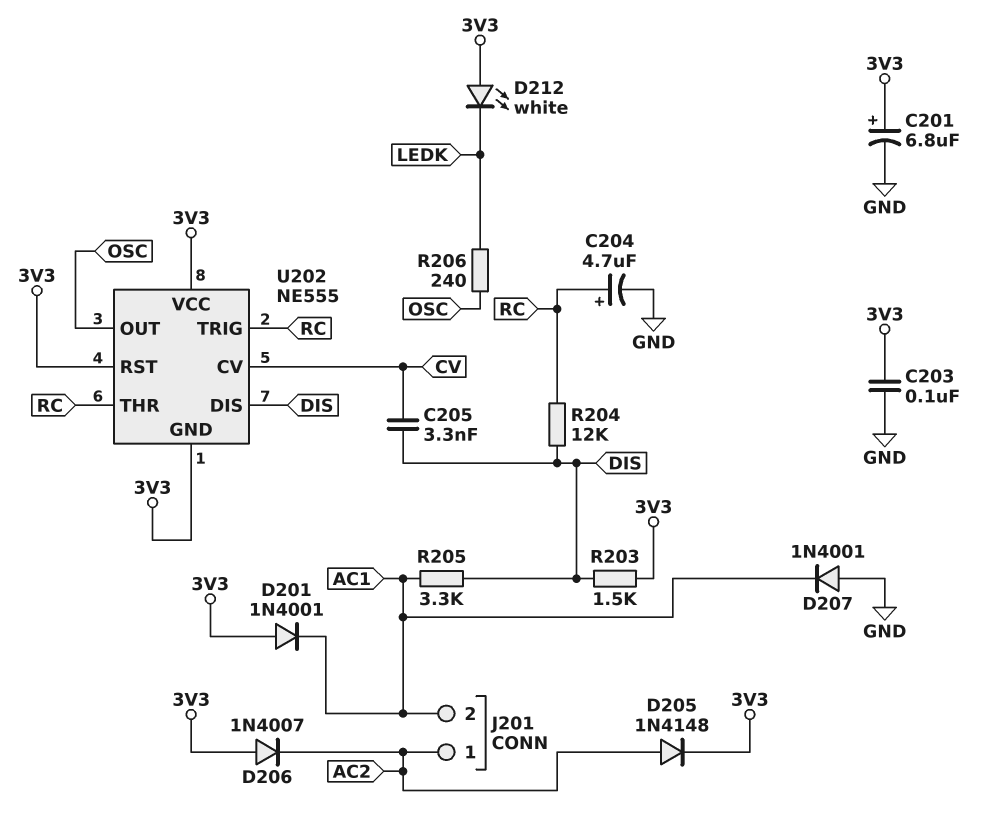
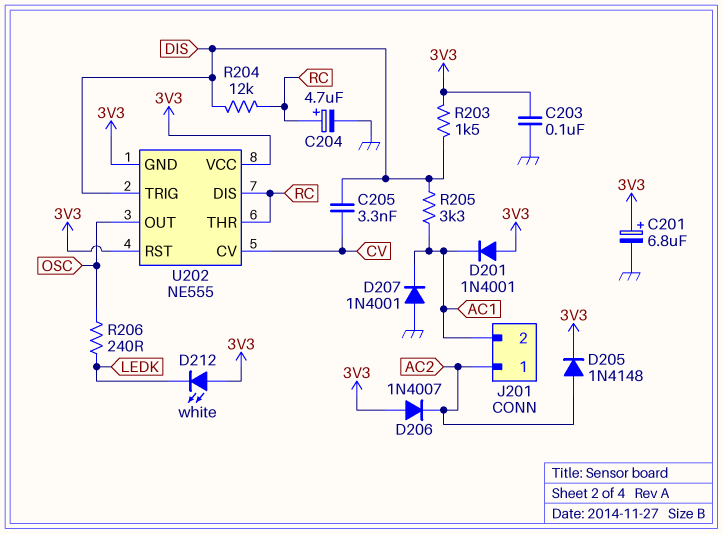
U202 pin DIS: DIS -> RC
U202 pin TRIG: RC -> DIS

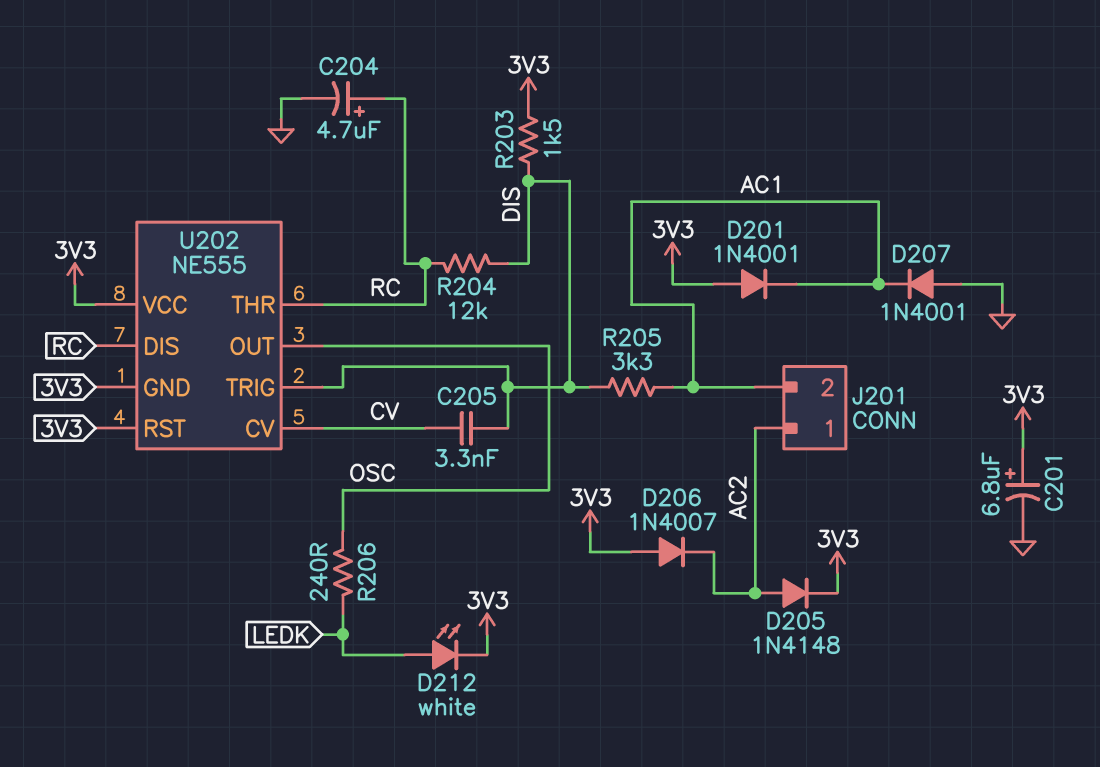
C203: 100nF (3V3, GND) -> none
D212: LED white (A 3V3, K LEDK) -> LED white (A LEDK, K 3V3)

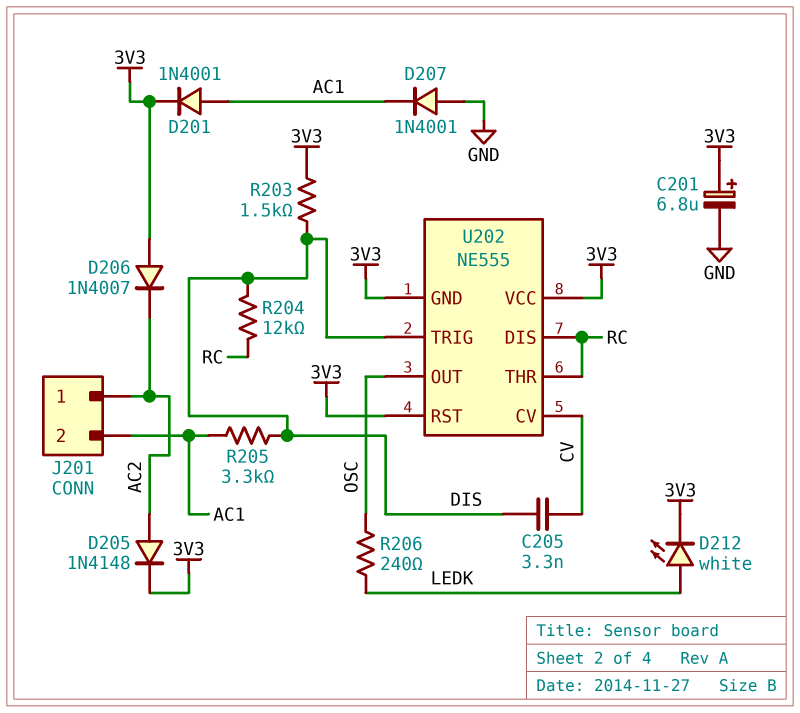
C204: 4.7uF (plus RC, minus GND) -> none
D201: diode 1N4001 (A 3V3, K AC1) -> diode 1N4001 (A AC1, K 3V3)

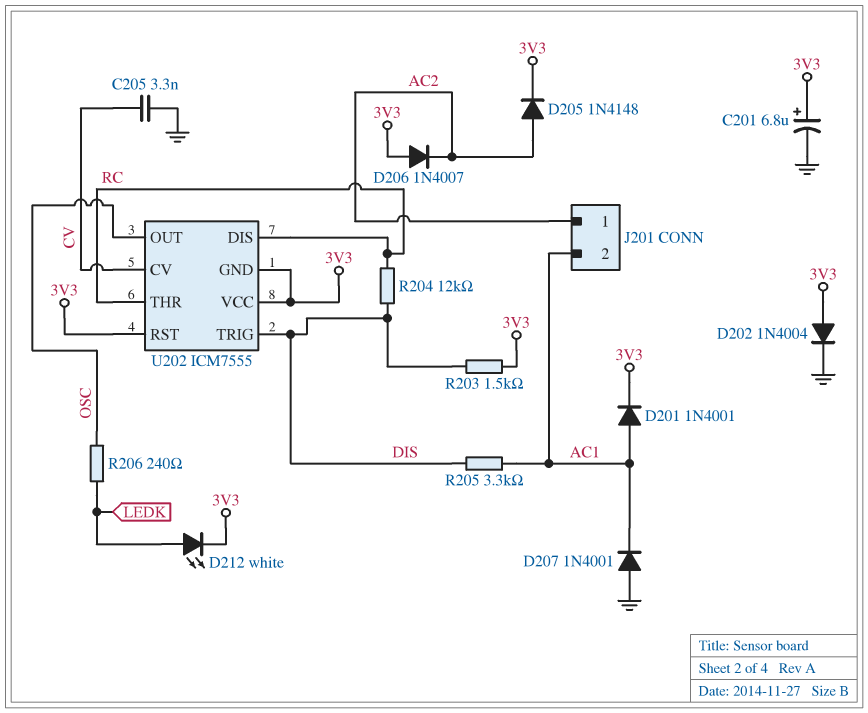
C205: 3.3nF (CV, DIS) -> 3.3nF (CV, GND)
D202: none -> diode 1N4004 (A 3V3, K GND)
U202: NE555 -> ICM7555

